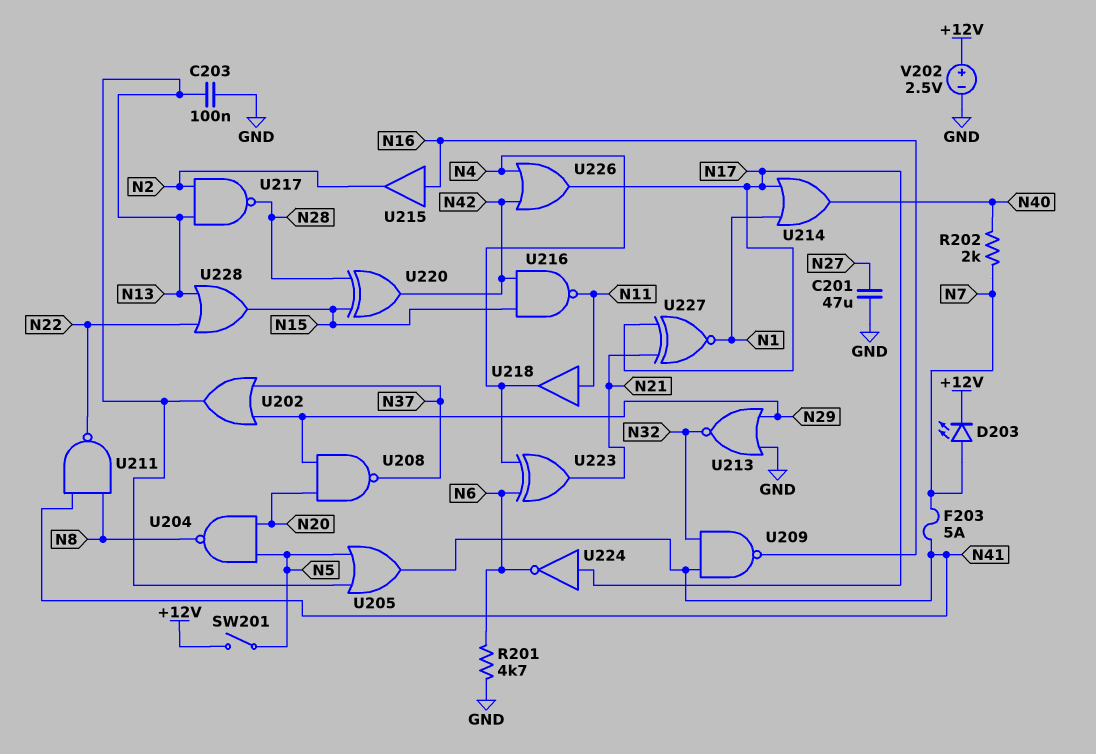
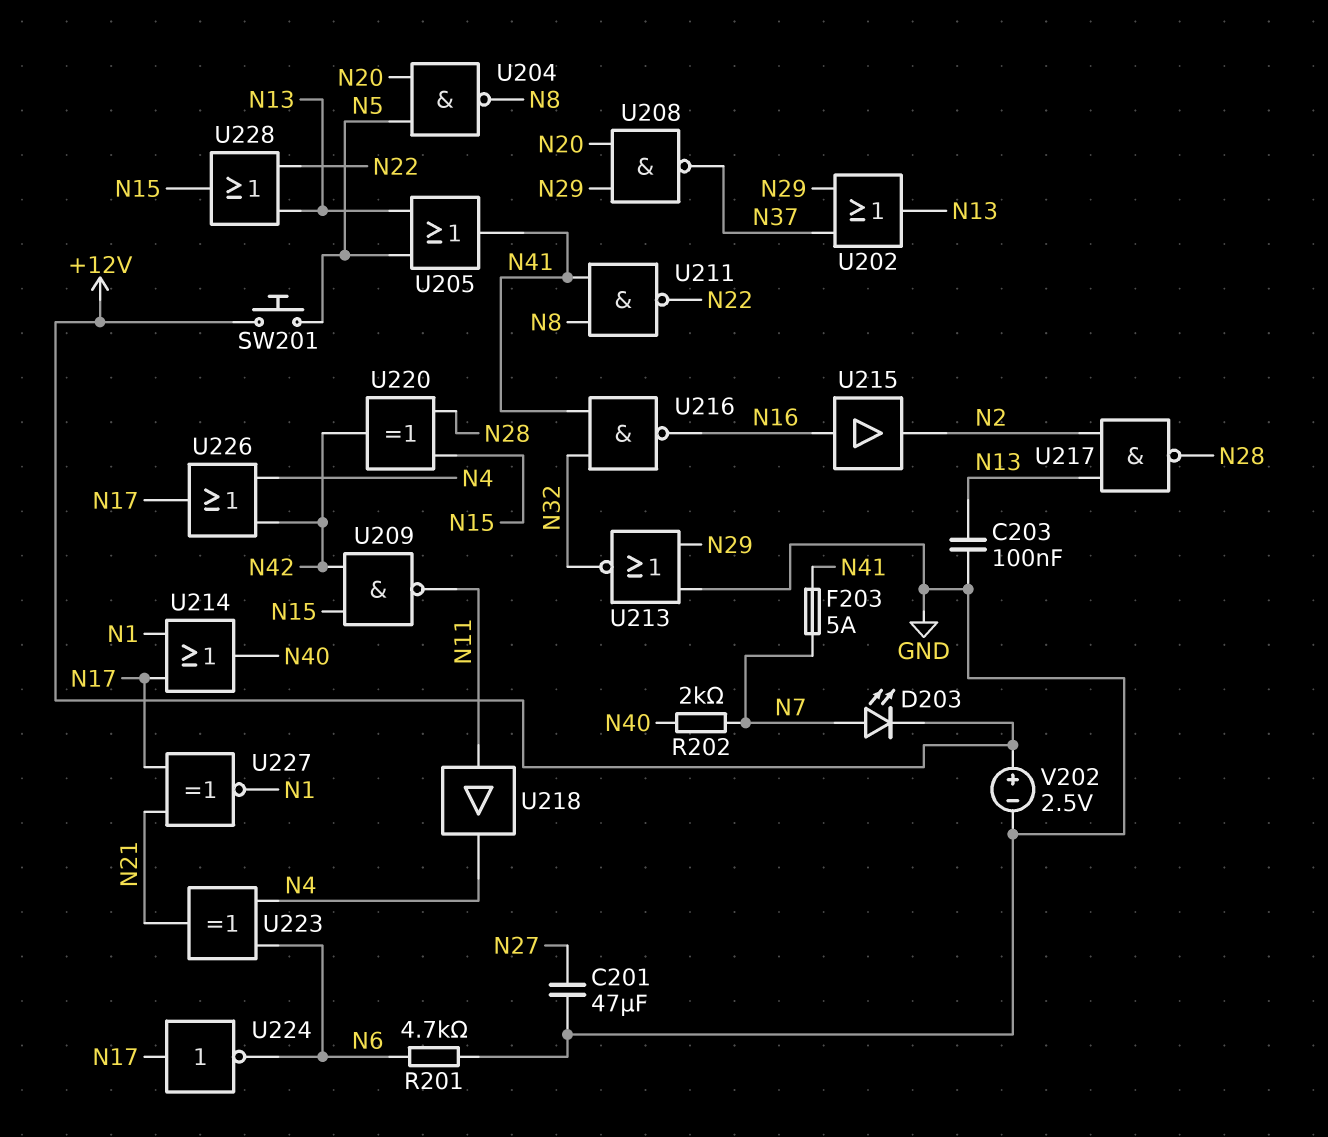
SW201: switch (+12V, N5) -> button (+12V, N5)
U209: NAND (in N32, in N41, out N16) -> NAND (in N15, in N42, out N11)
U216: NAND (in N15, in N42, out N11) -> NAND (in N32, in N41, out N16)

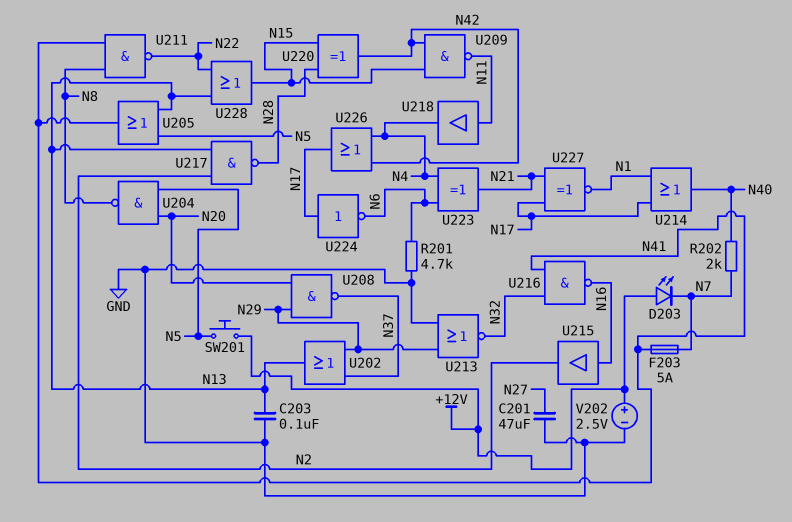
D203: LED (A N7, K +12V) -> LED (A +12V, K N7)

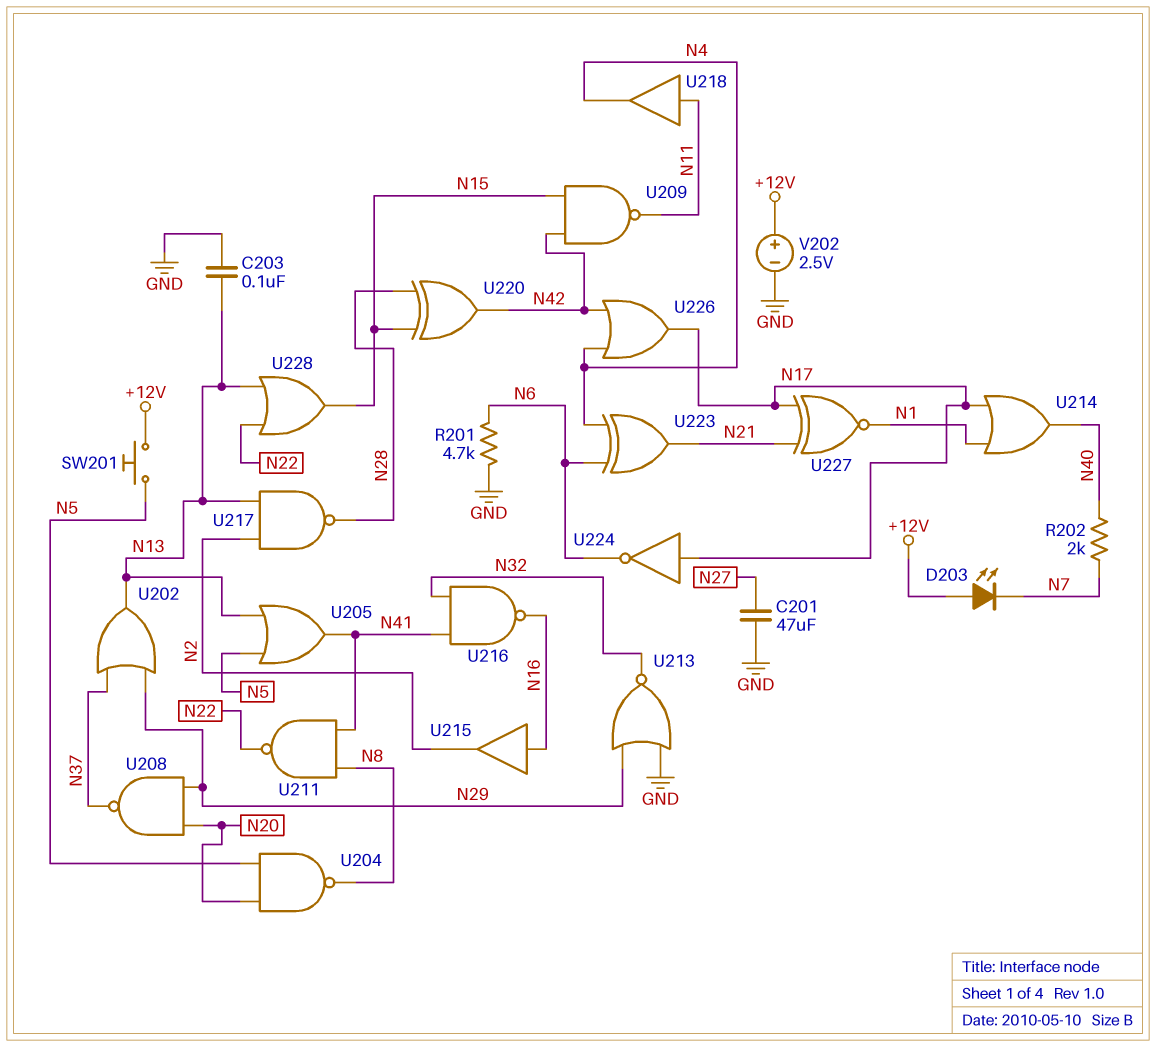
F203: 5A (N7, N41) -> none

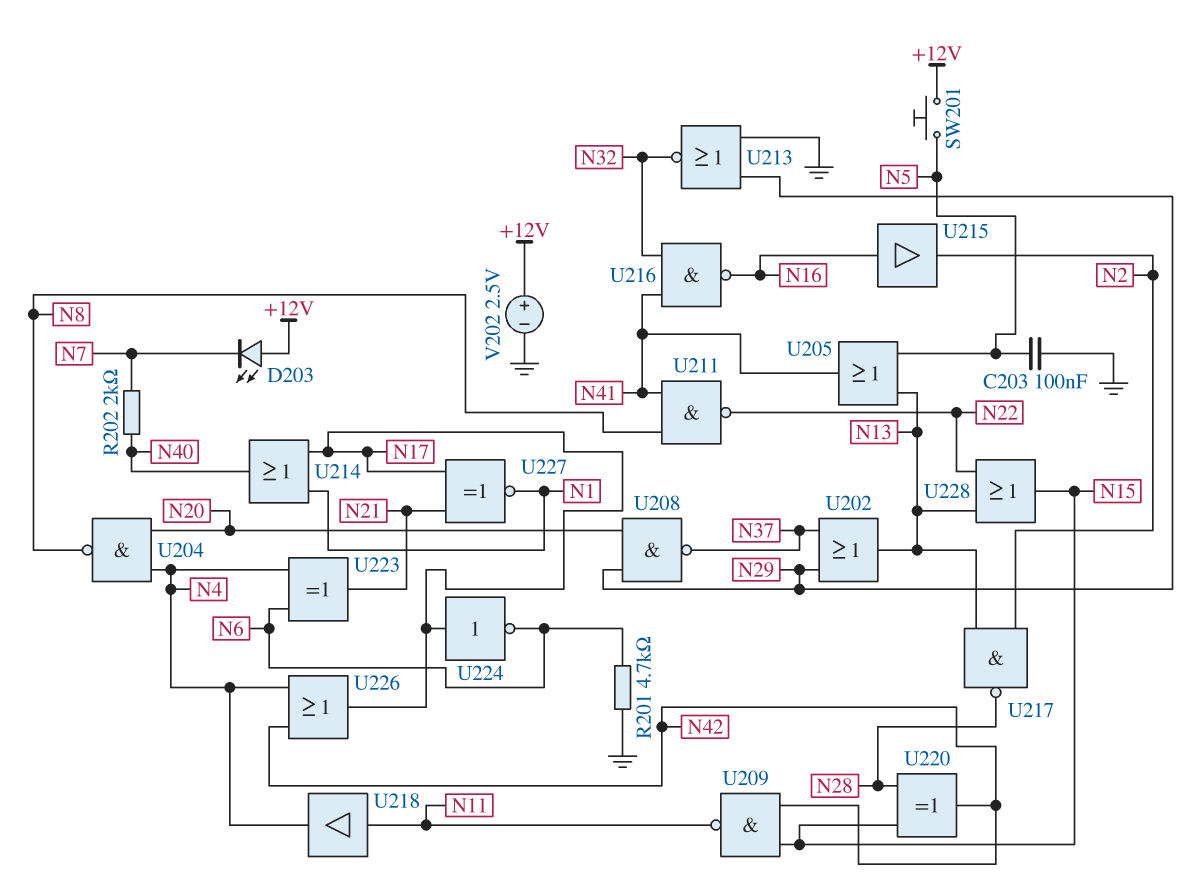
C201: 47uF (GND, N27) -> none
C203: 100nF (GND, N13) -> 100nF (GND, N5)
U204: NAND (in N5, in N20, out N8) -> NAND (in N4, in N20, out N8)

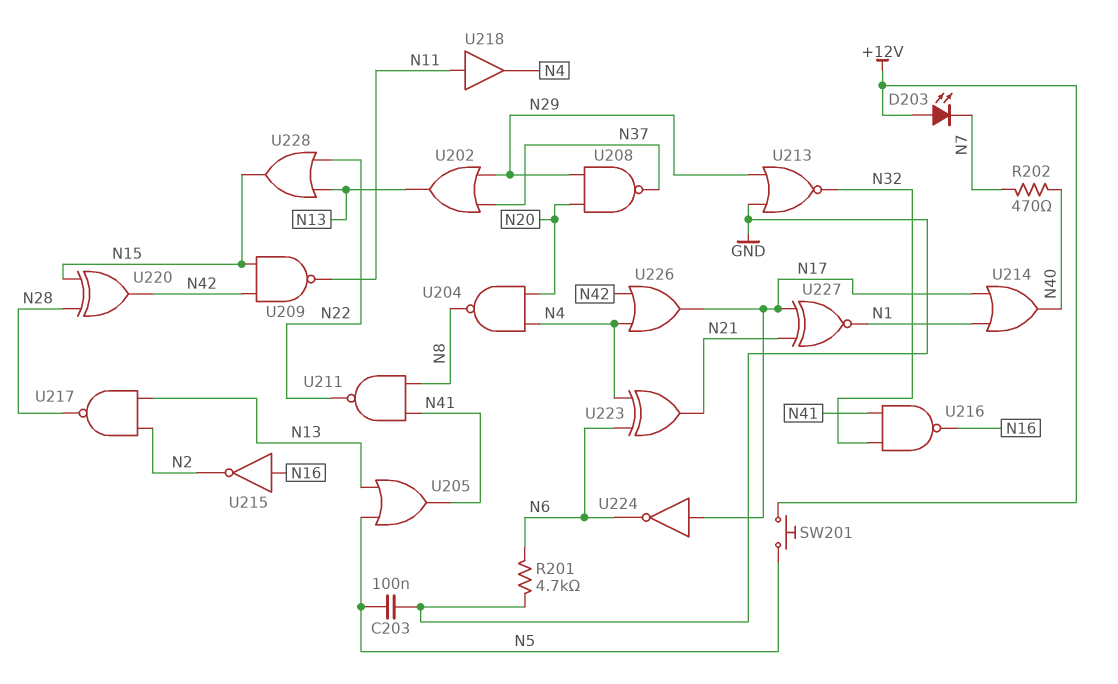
R202: 2k (N7, N40) -> 470 (N7, N40)
U215: buffer (in N16, out N2) -> NOT (in N16, out N2)
V202: 2.5V (plus +12V, minus GND) -> none

